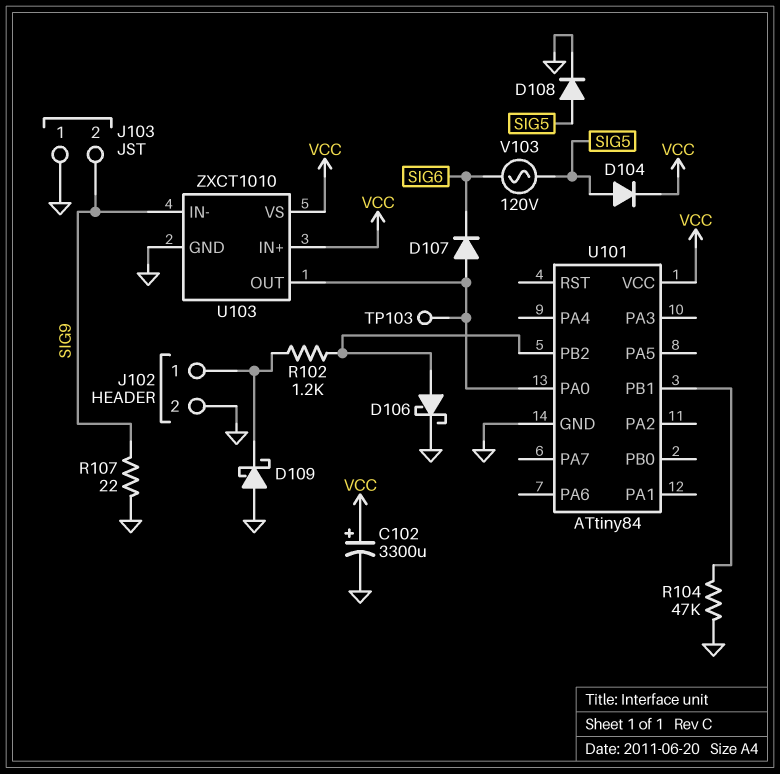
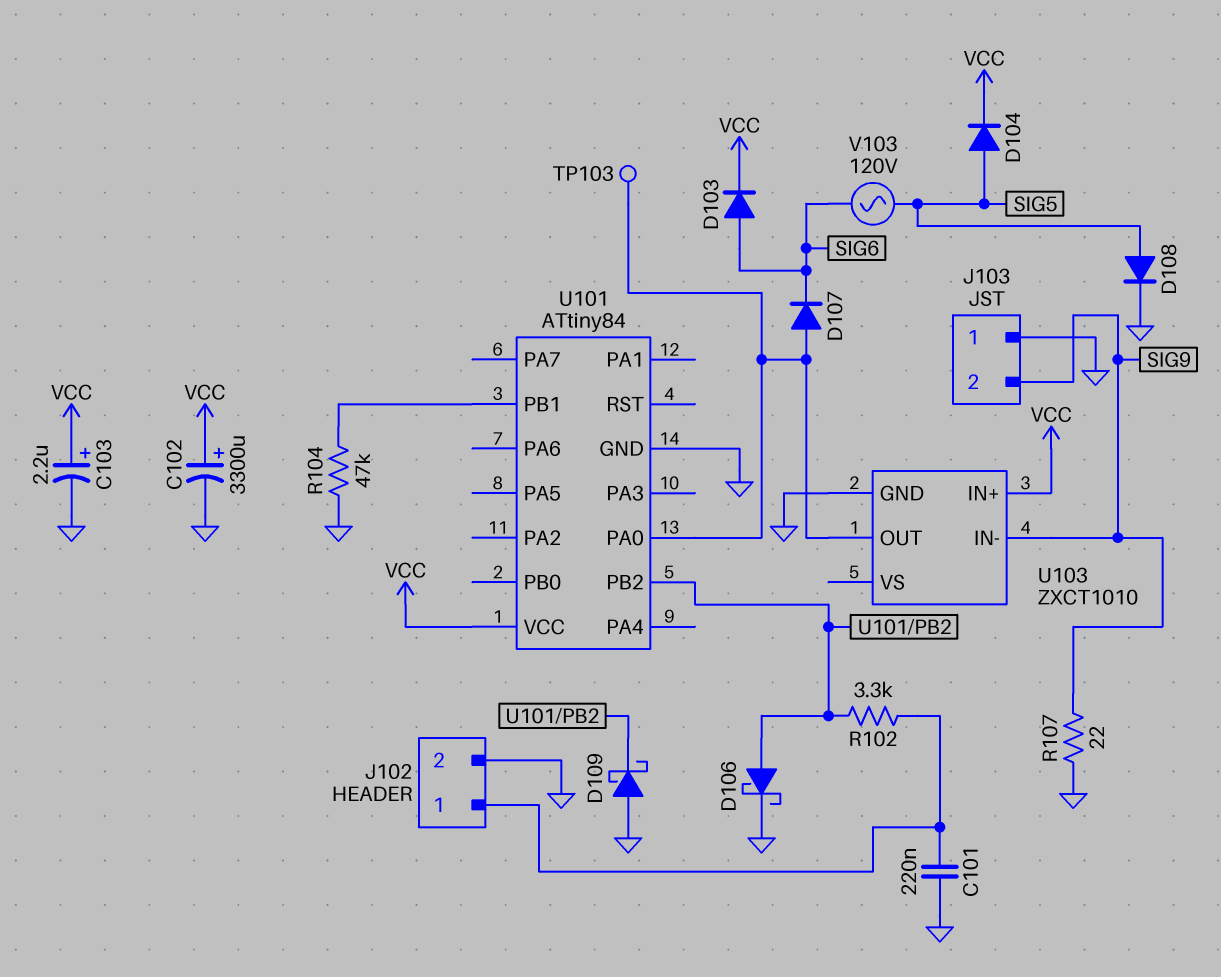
C101: none -> 220nF (GND, J102/1)
C103: none -> 2.2uF (plus VCC, minus GND)
D103: none -> diode (A SIG6, K VCC)
D109: schottky (A GND, K J102/1) -> schottky (A GND, K U101/PB2)
R102: 1.2k (J102/1, U101/PB2) -> 3.3k (J102/1, U101/PB2)
U103 pin VS: VCC -> none

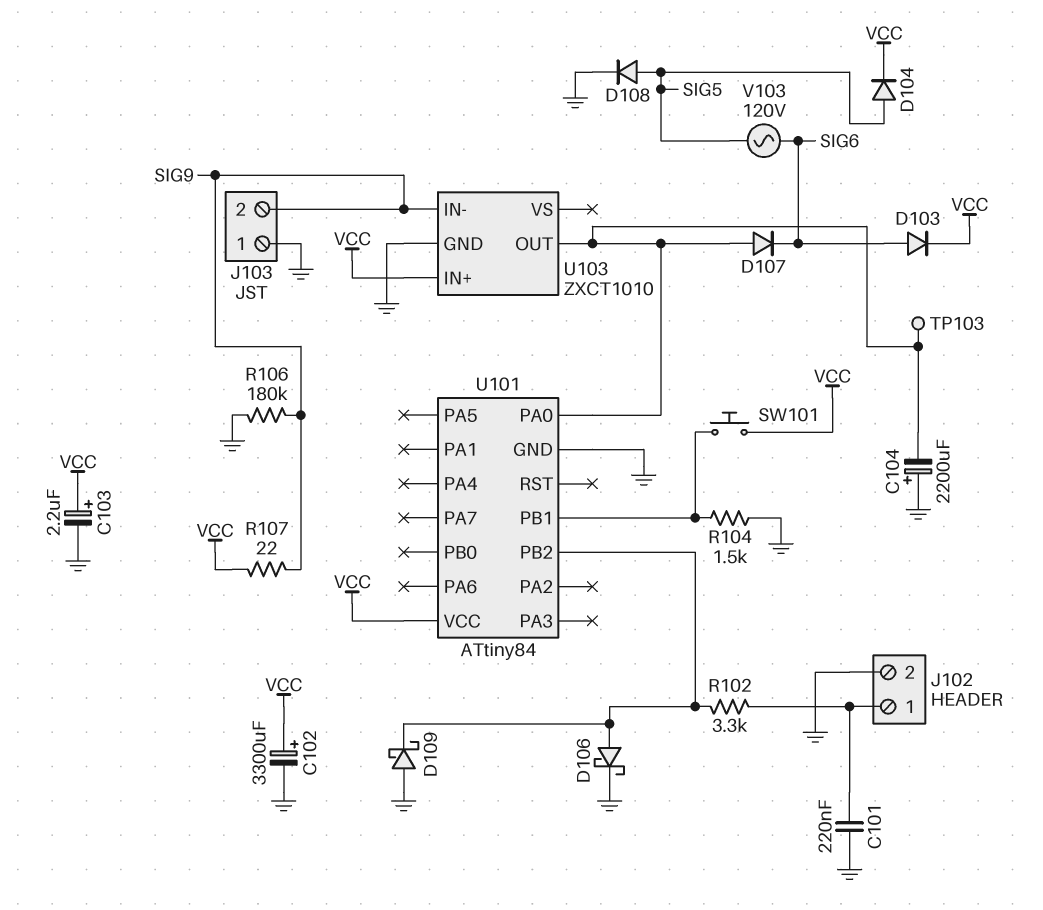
C104: none -> 2200uF (plus GND, minus U101/PA0)
R104: 47k (GND, U101/PB1) -> 1.5k (GND, U101/PB1)
R106: none -> 180k (GND, SIG9)
R107: 22 (GND, SIG9) -> 22 (SIG9, VCC)
SW101: none -> button (U101/PB1, VCC)

